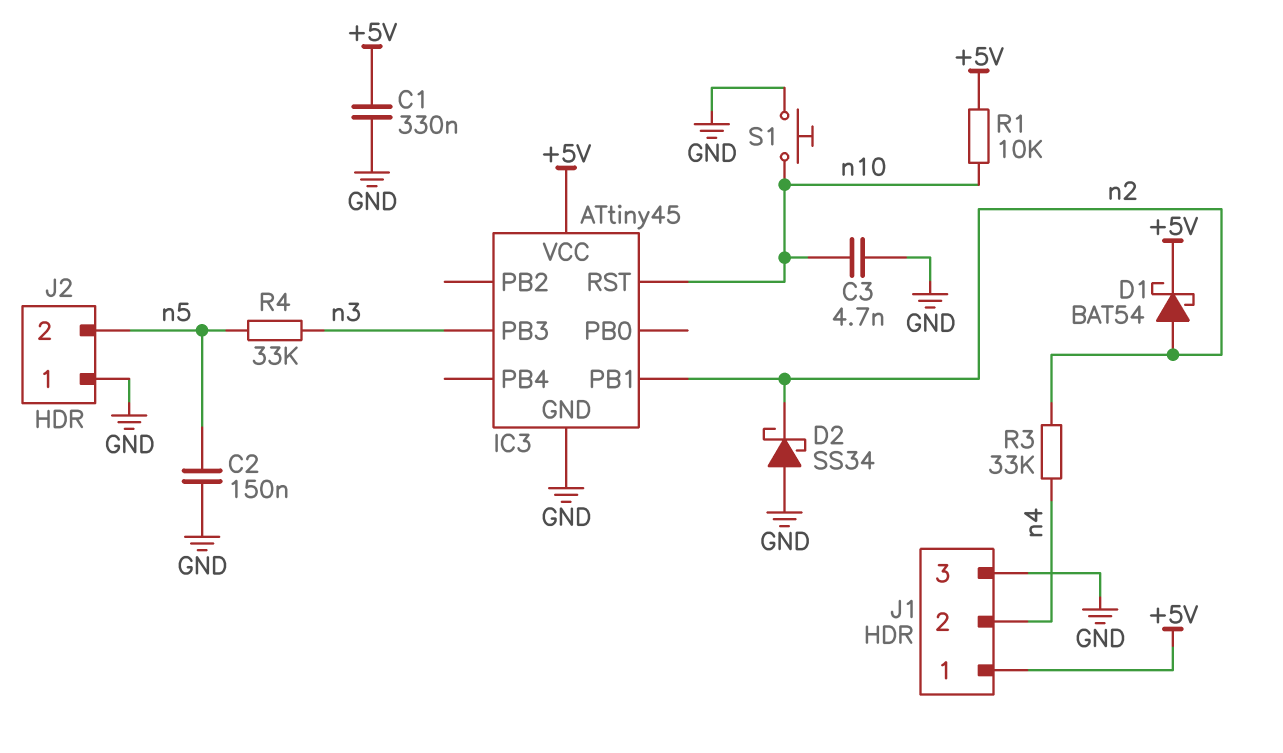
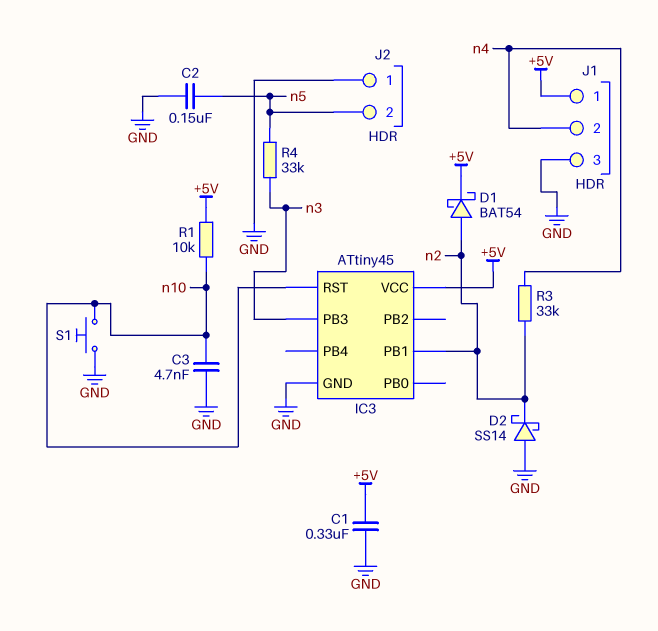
D2: schottky SS34 (A GND, K n2) -> schottky SS14 (A GND, K n2)

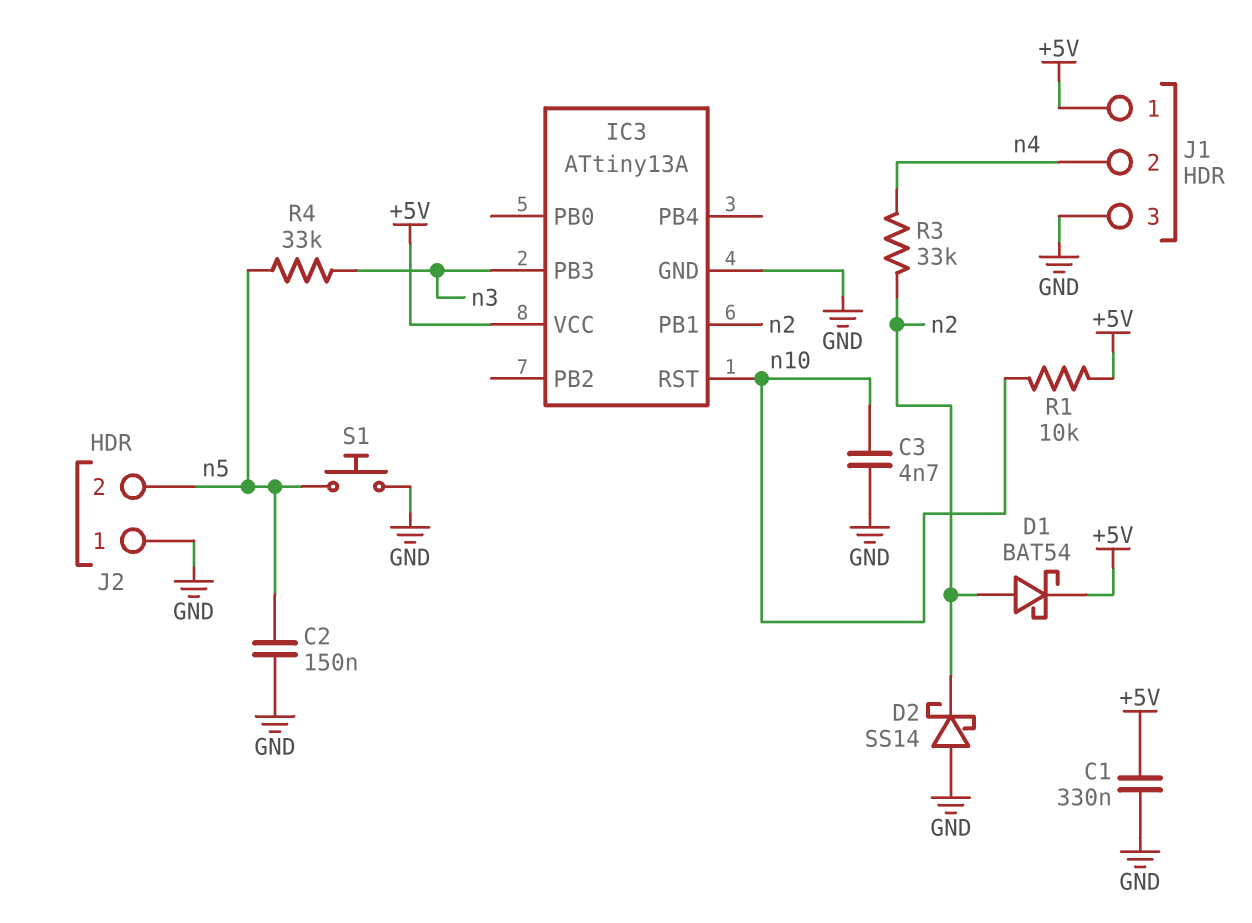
IC3: ATtiny45 -> ATtiny13A
S1: button (GND, n10) -> button (GND, n5)

